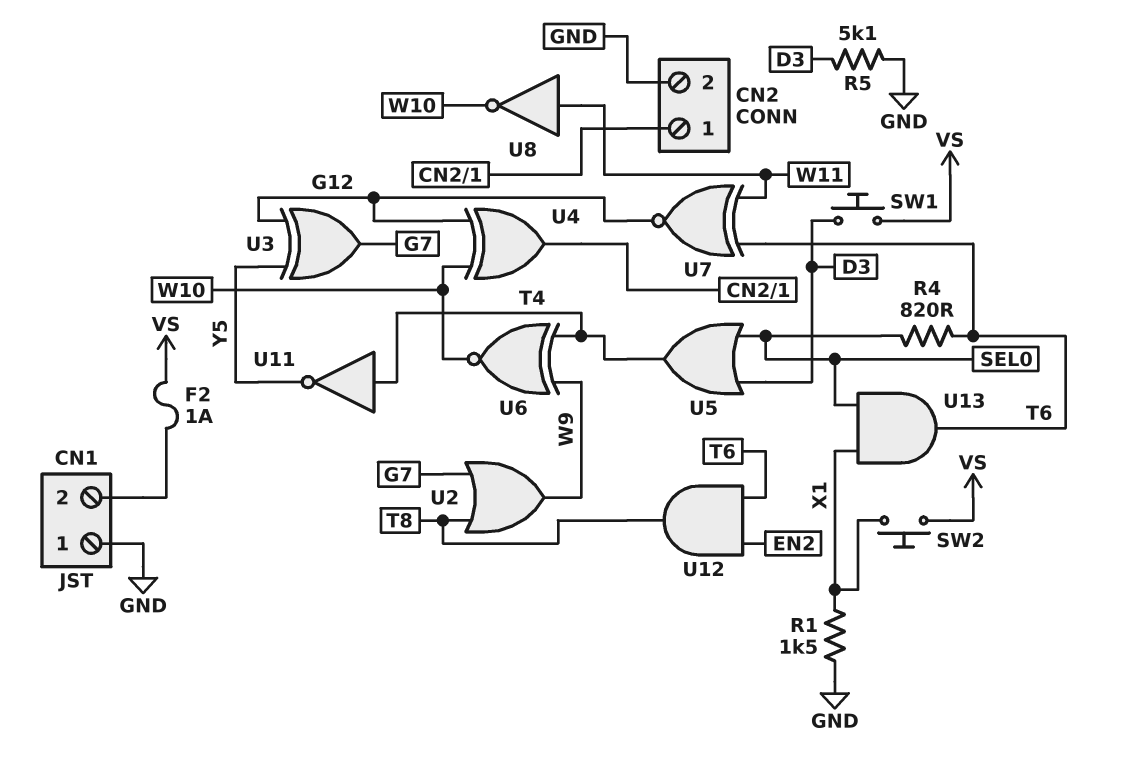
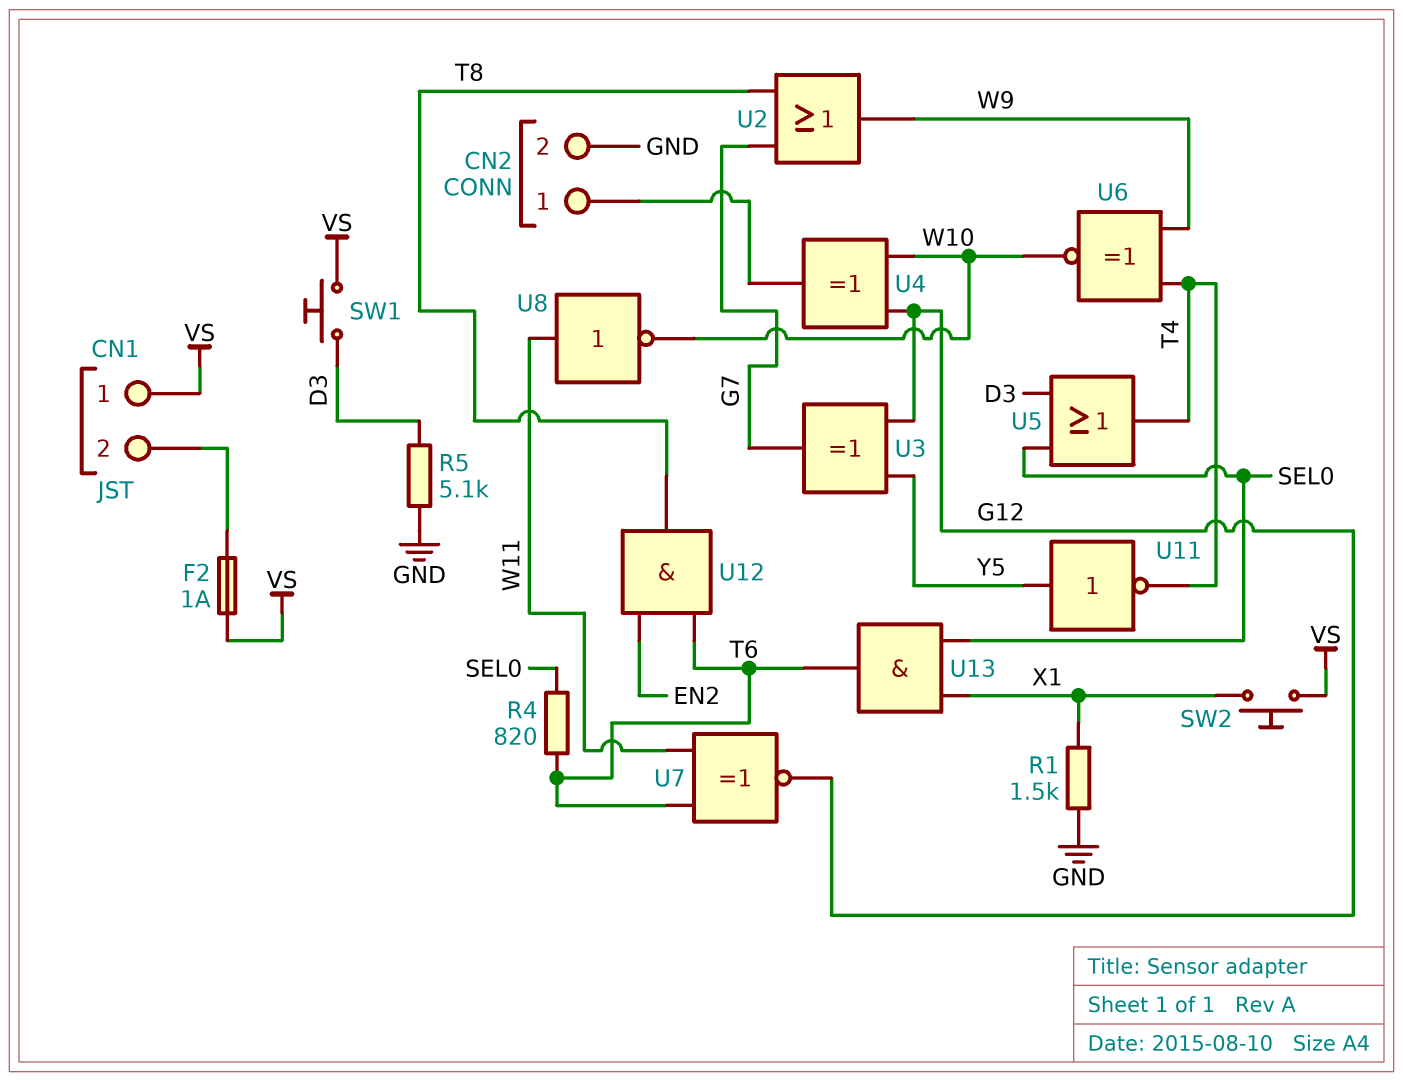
CN1 pin 1: GND -> VS
U11: NOT (in T4, out Y5) -> NOT (in Y5, out T4)

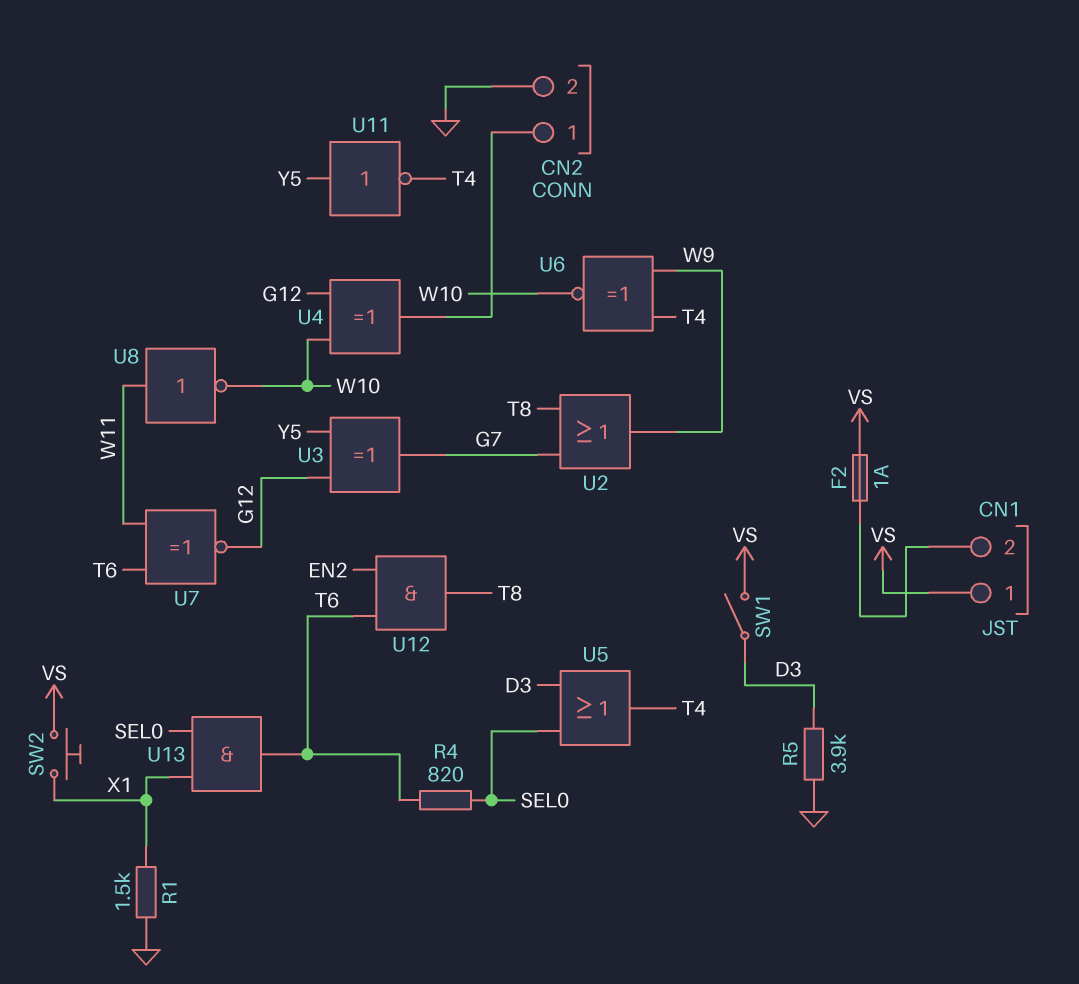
R5: 5.1k (D3, GND) -> 3.9k (D3, GND)
SW1: button (D3, VS) -> switch (D3, VS)

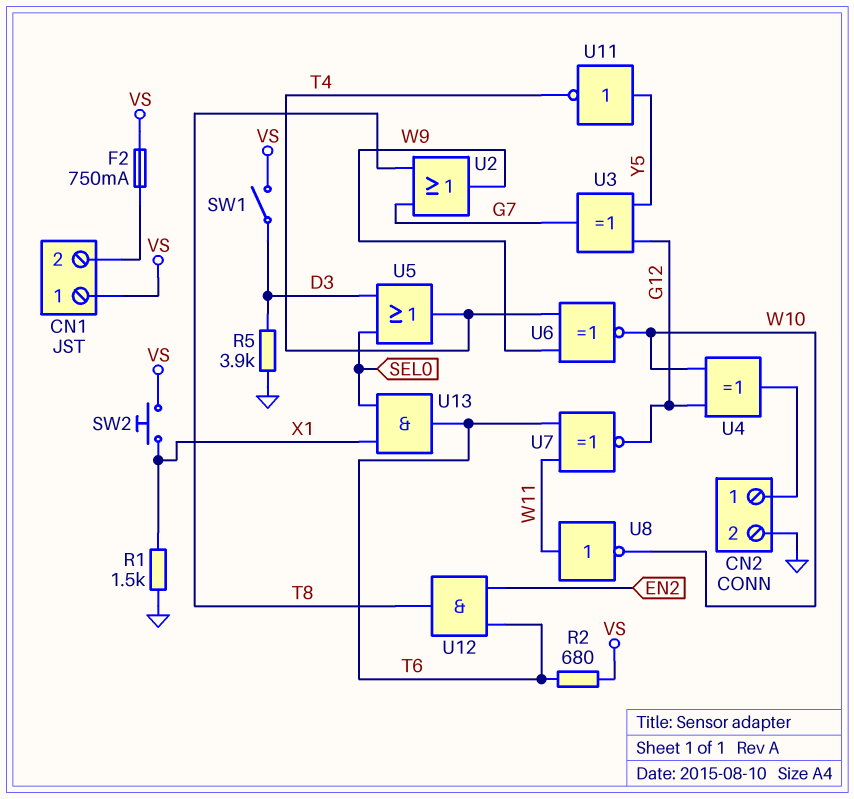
F2: 1A (CN1/2, VS) -> 750mA (CN1/2, VS)
R2: none -> 680 (T6, VS)
R4: 820 (SEL0, T6) -> none

